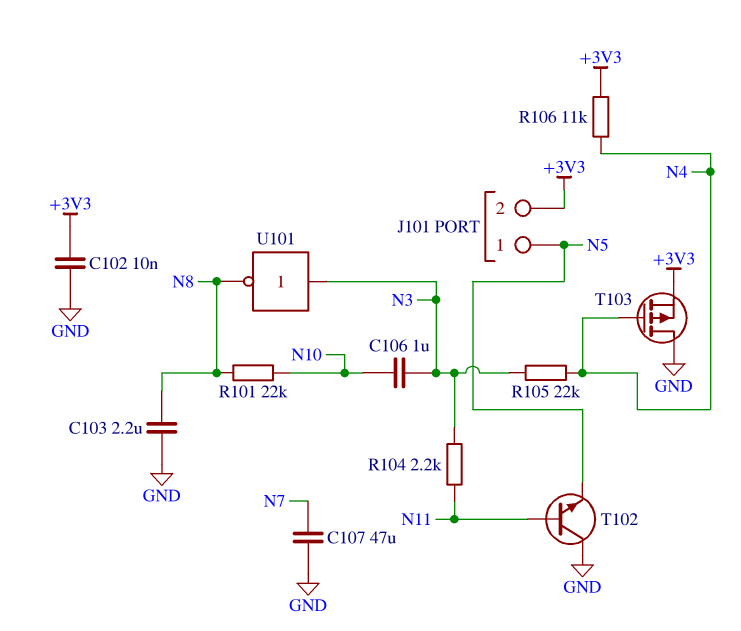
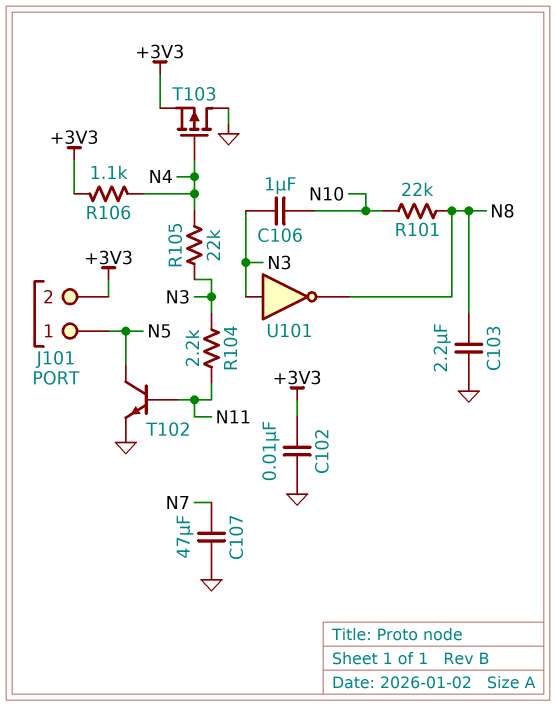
R106: 11k (+3V3, N4) -> 1.1k (+3V3, N4)
T102: NPN (B N11, C GND, E N5) -> NPN (B N11, C N5, E GND)

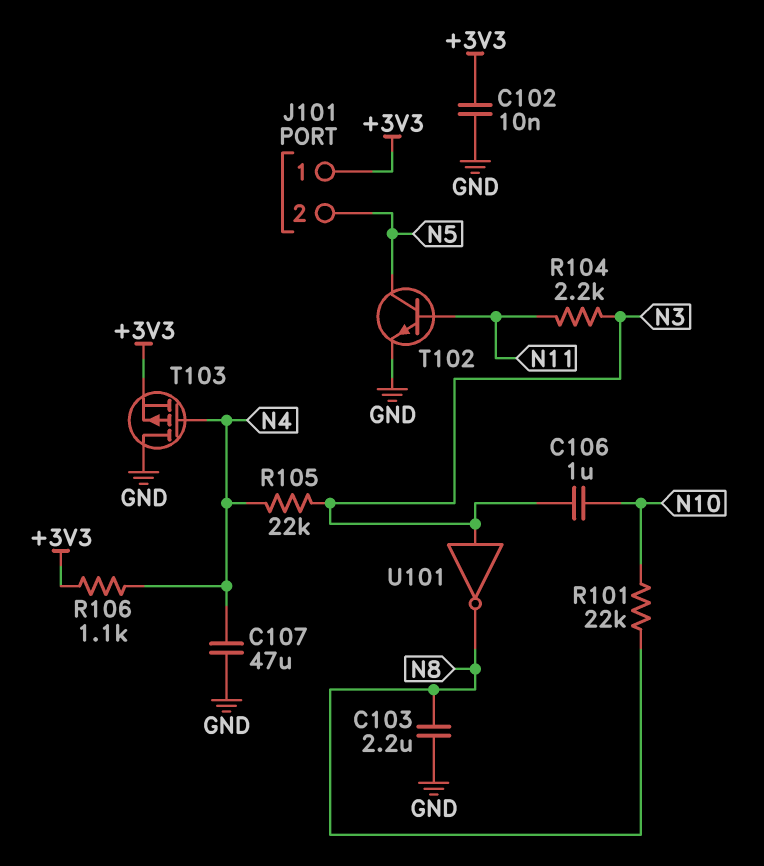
C107: 47uF (GND, N7) -> 47uF (GND, N4)
J101 pin 1: N5 -> +3V3
J101 pin 2: +3V3 -> N5

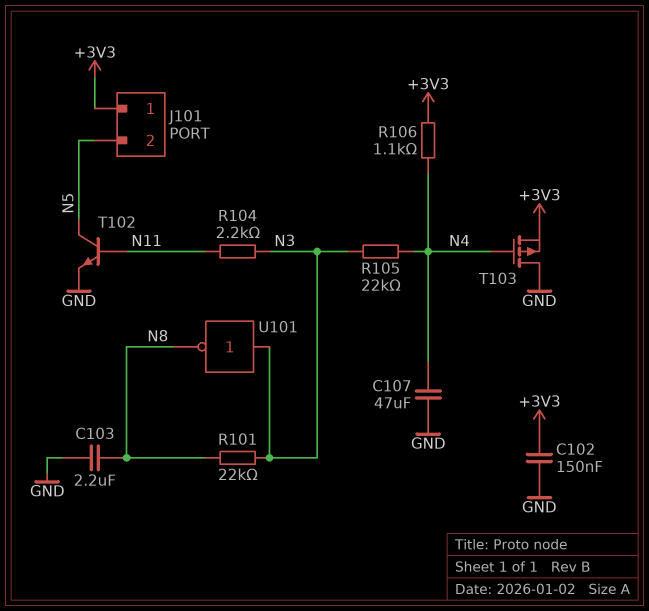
C102: 10nF (+3V3, GND) -> 150nF (+3V3, GND)
C106: 1uF (N3, N10) -> none
R101: 22k (N8, N10) -> 22k (N3, N8)

